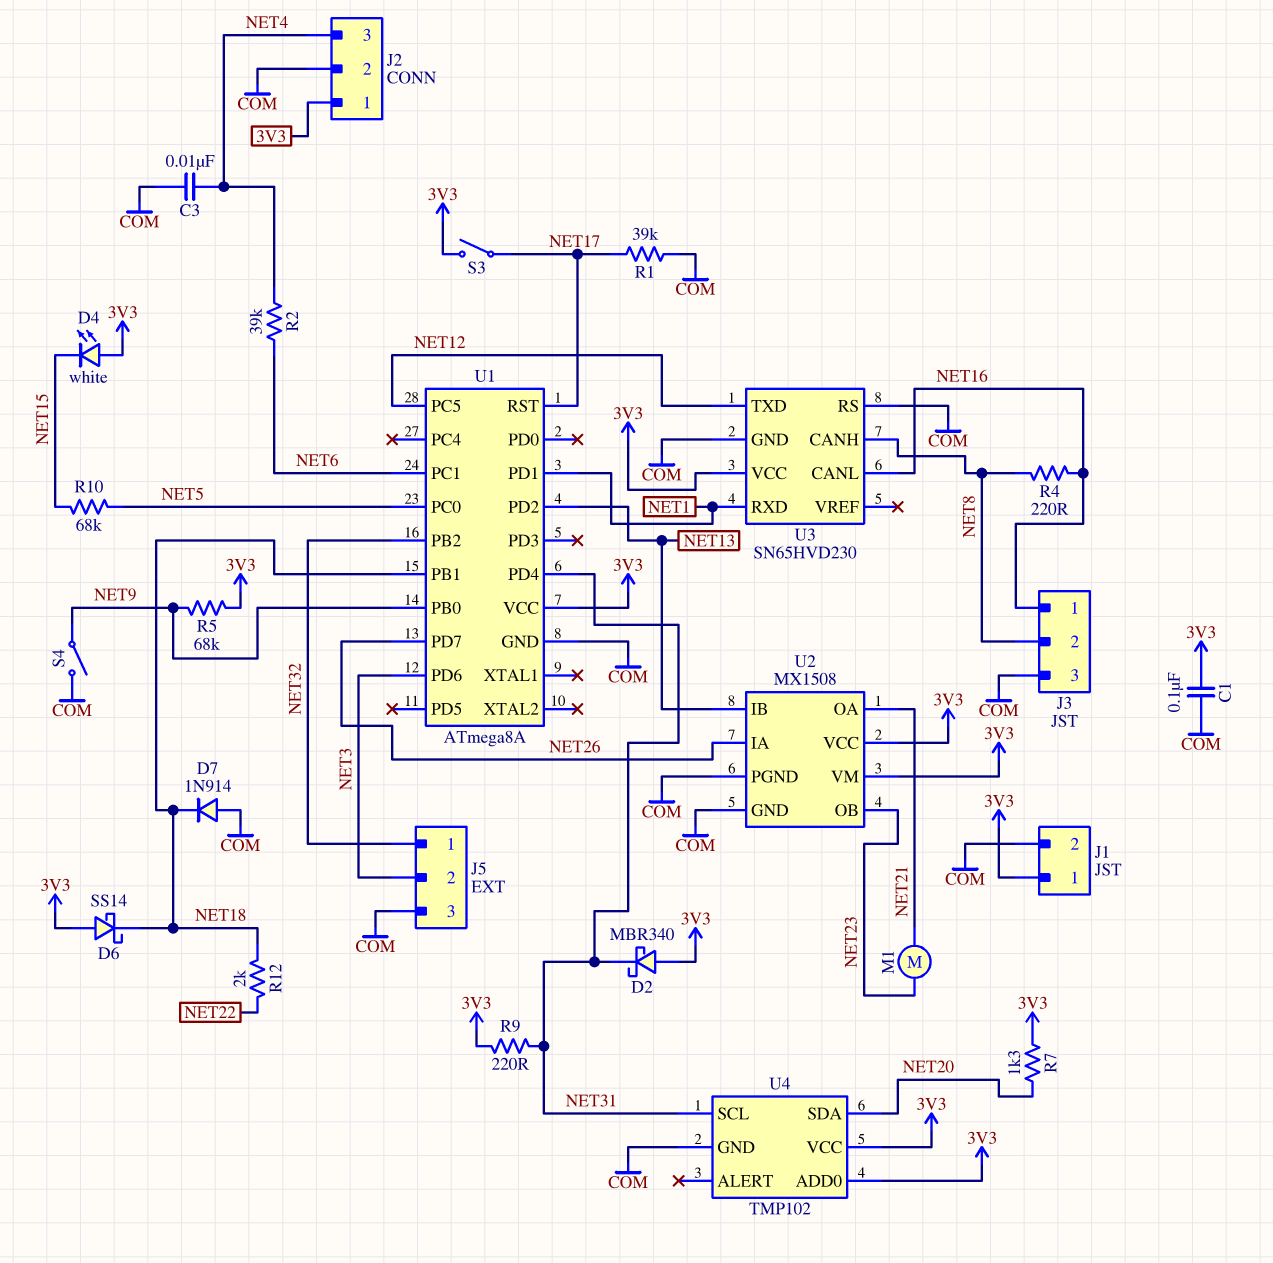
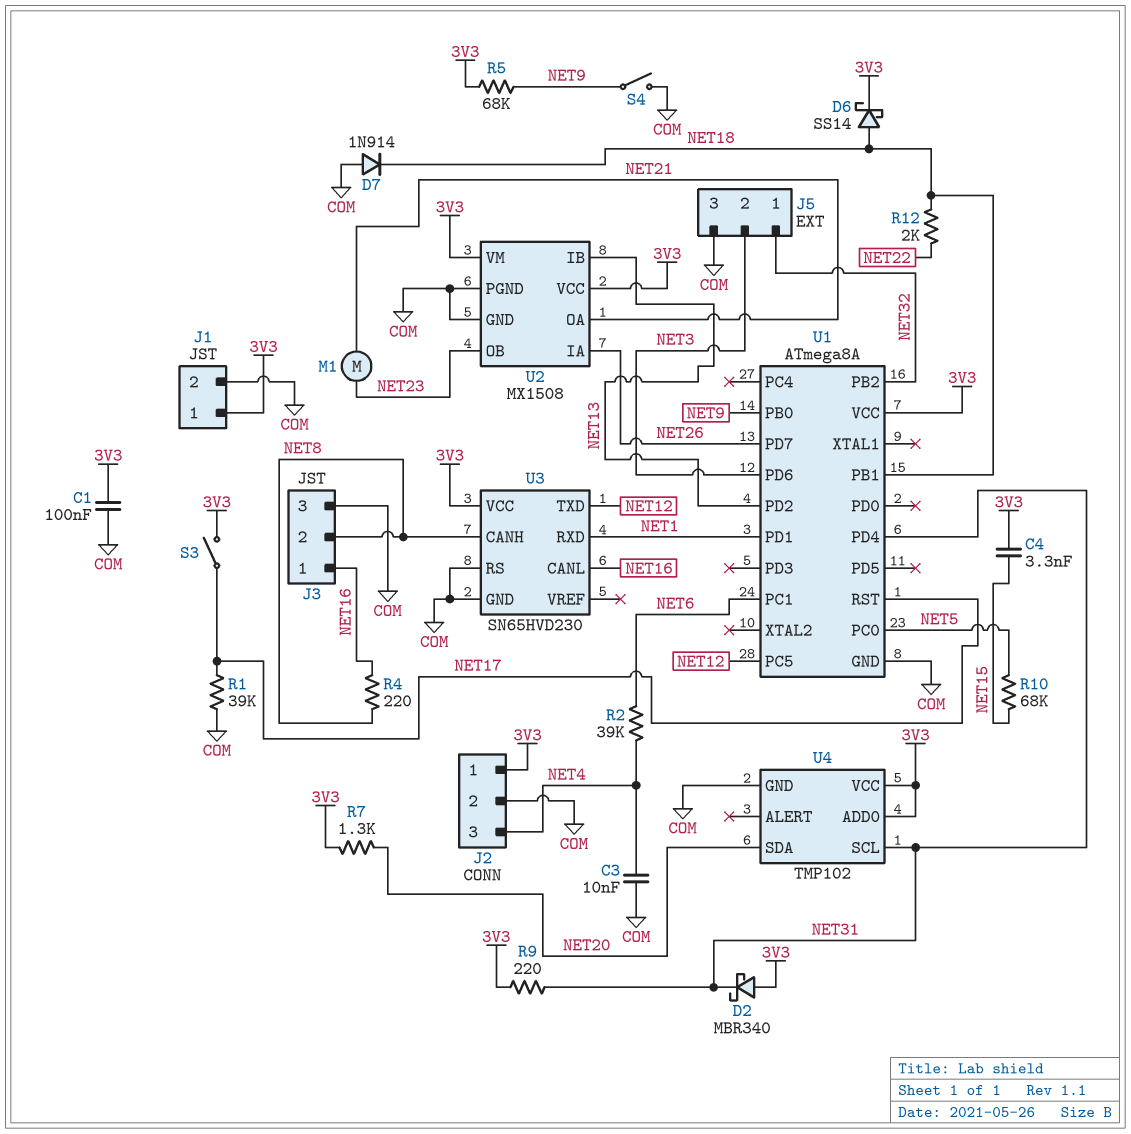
C4: none -> 3.3nF (3V3, NET15)
D4: LED white (A 3V3, K NET15) -> none
D6: schottky SS14 (A 3V3, K NET18) -> schottky SS14 (A NET18, K 3V3)

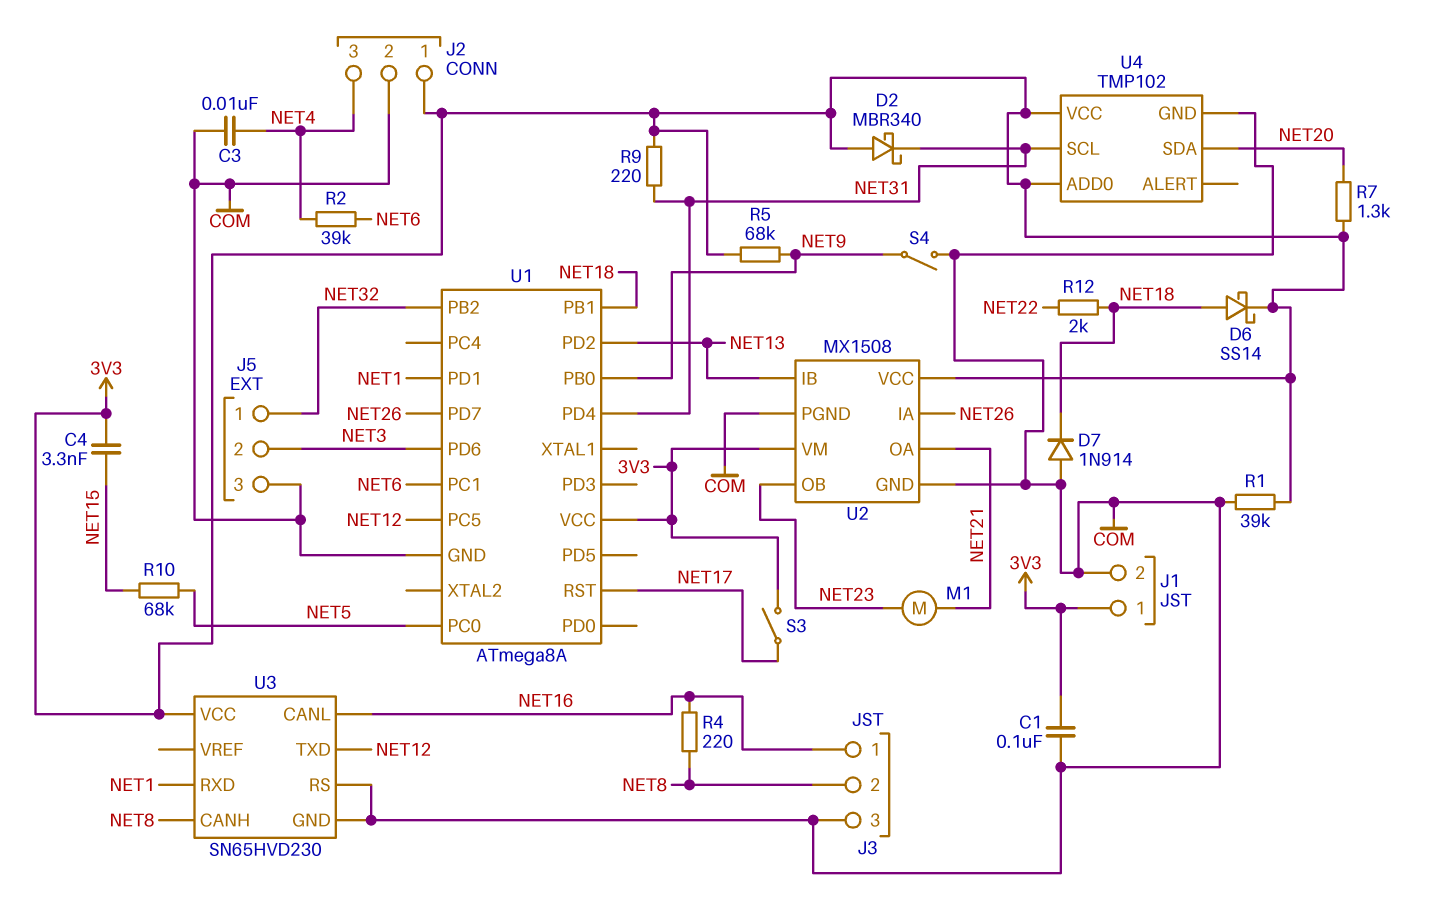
R1: 39k (COM, NET17) -> 39k (3V3, COM)

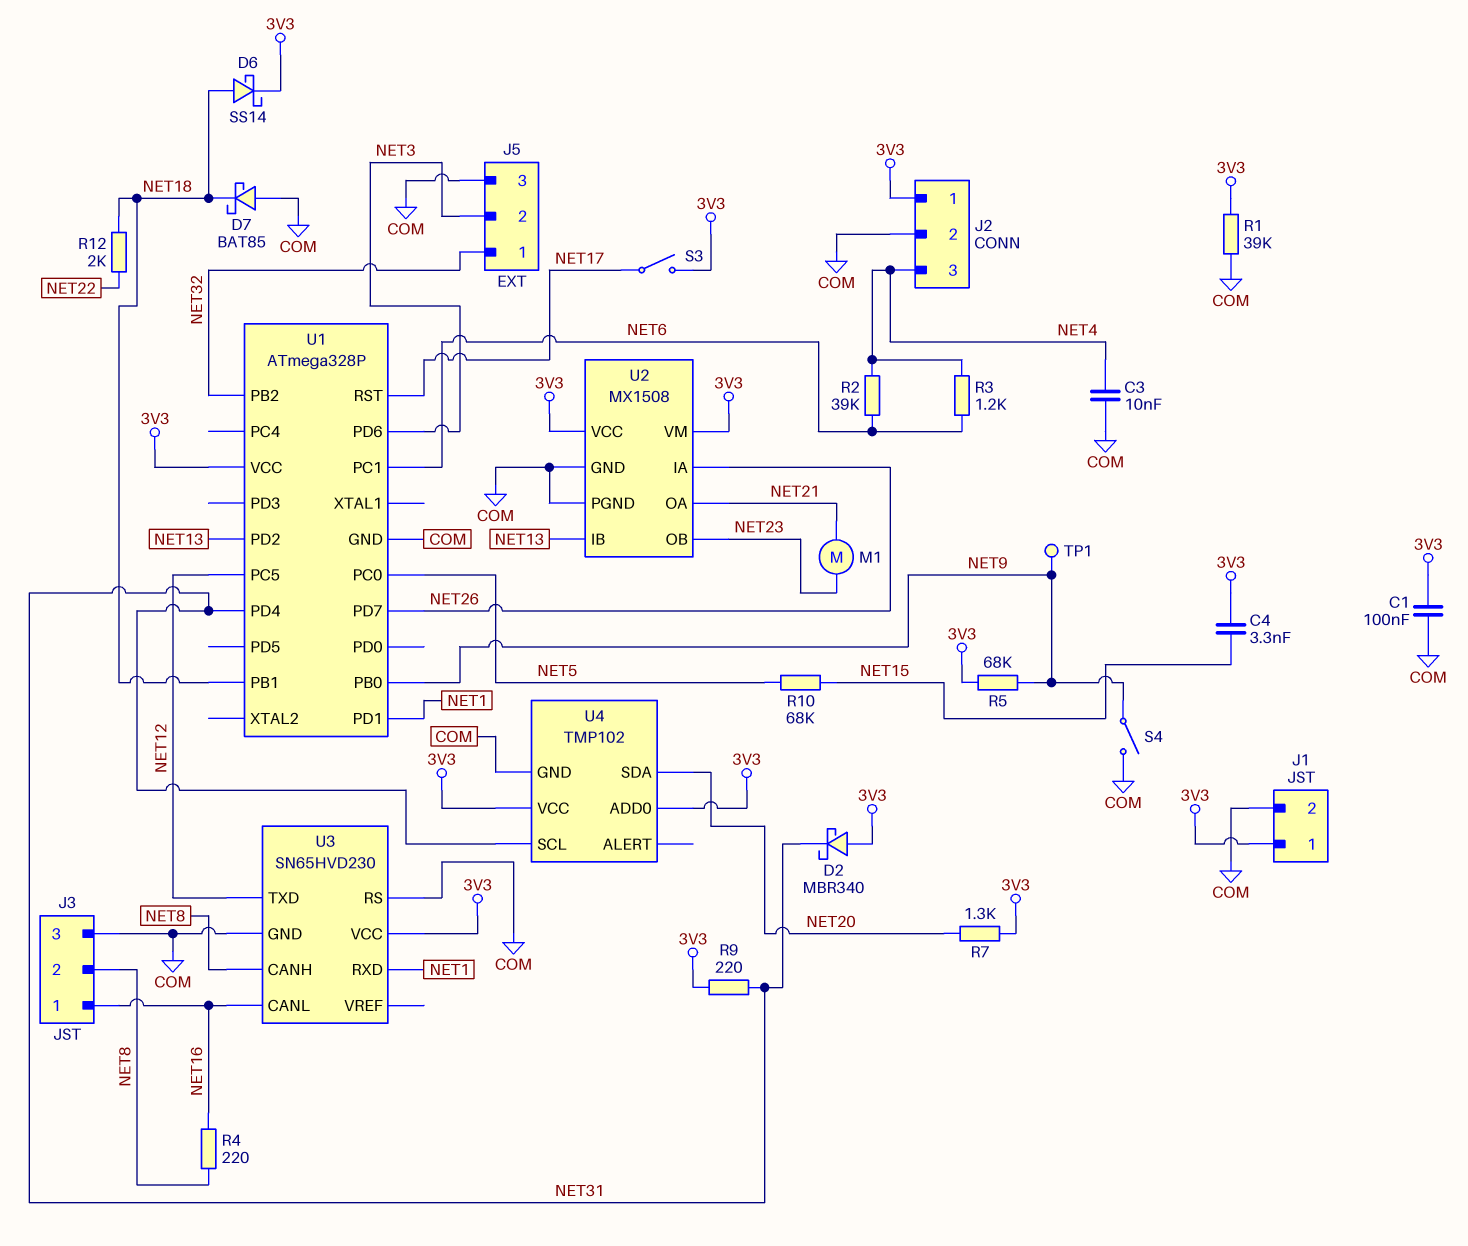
D7: diode 1N914 (A COM, K NET18) -> schottky BAT85 (A COM, K NET18)
R3: none -> 1.2k (NET4, NET6)
TP1: none -> test point (NET9)
U1: ATmega8A -> ATmega328P

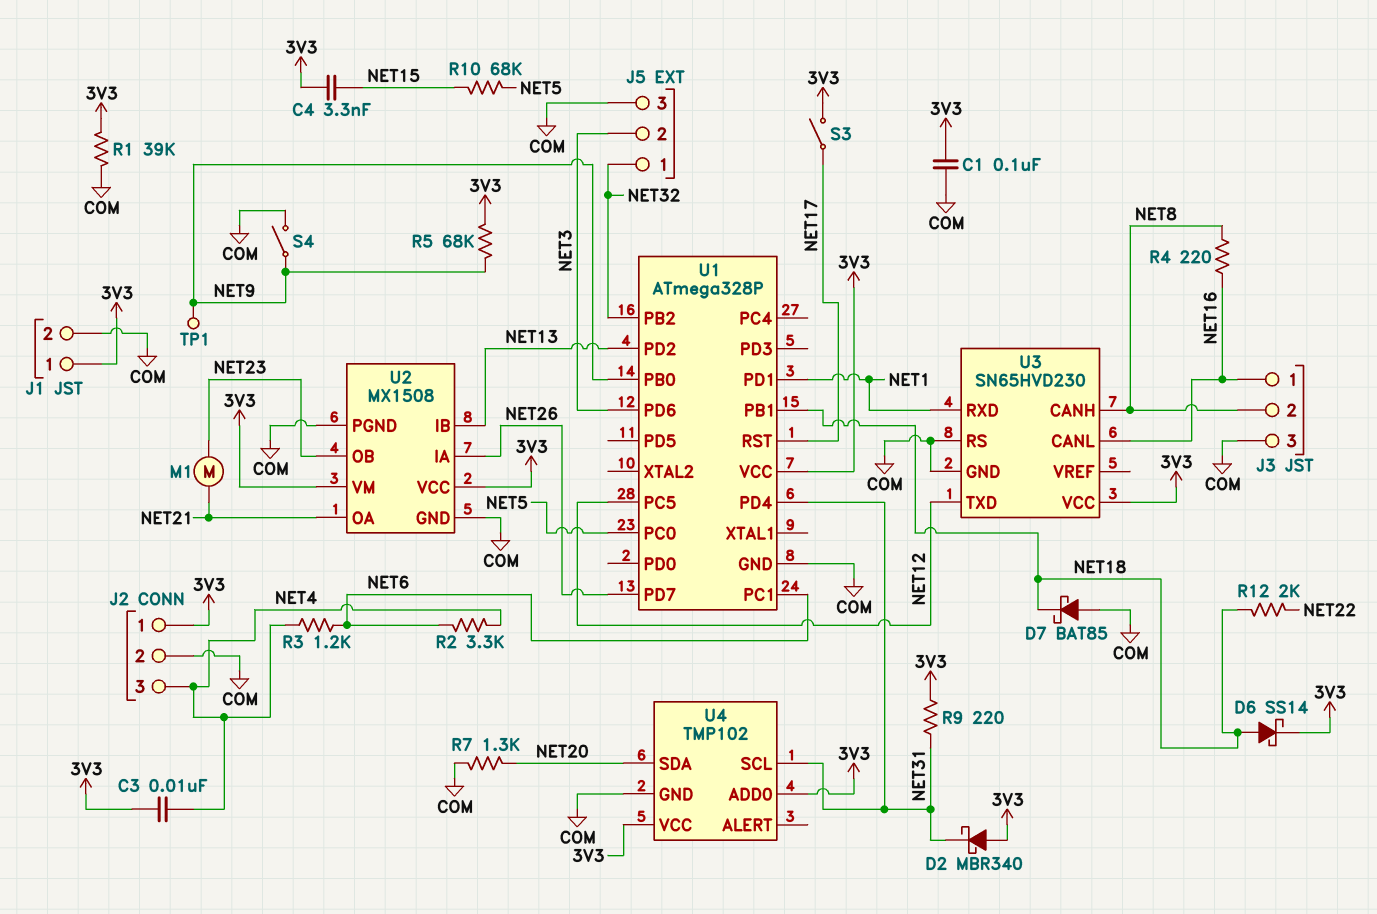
C3: 10nF (COM, NET4) -> 10nF (3V3, NET4)
R2: 39k (NET4, NET6) -> 3.3k (NET4, NET6)
R7: 1.3k (3V3, NET20) -> 1.3k (COM, NET20)

